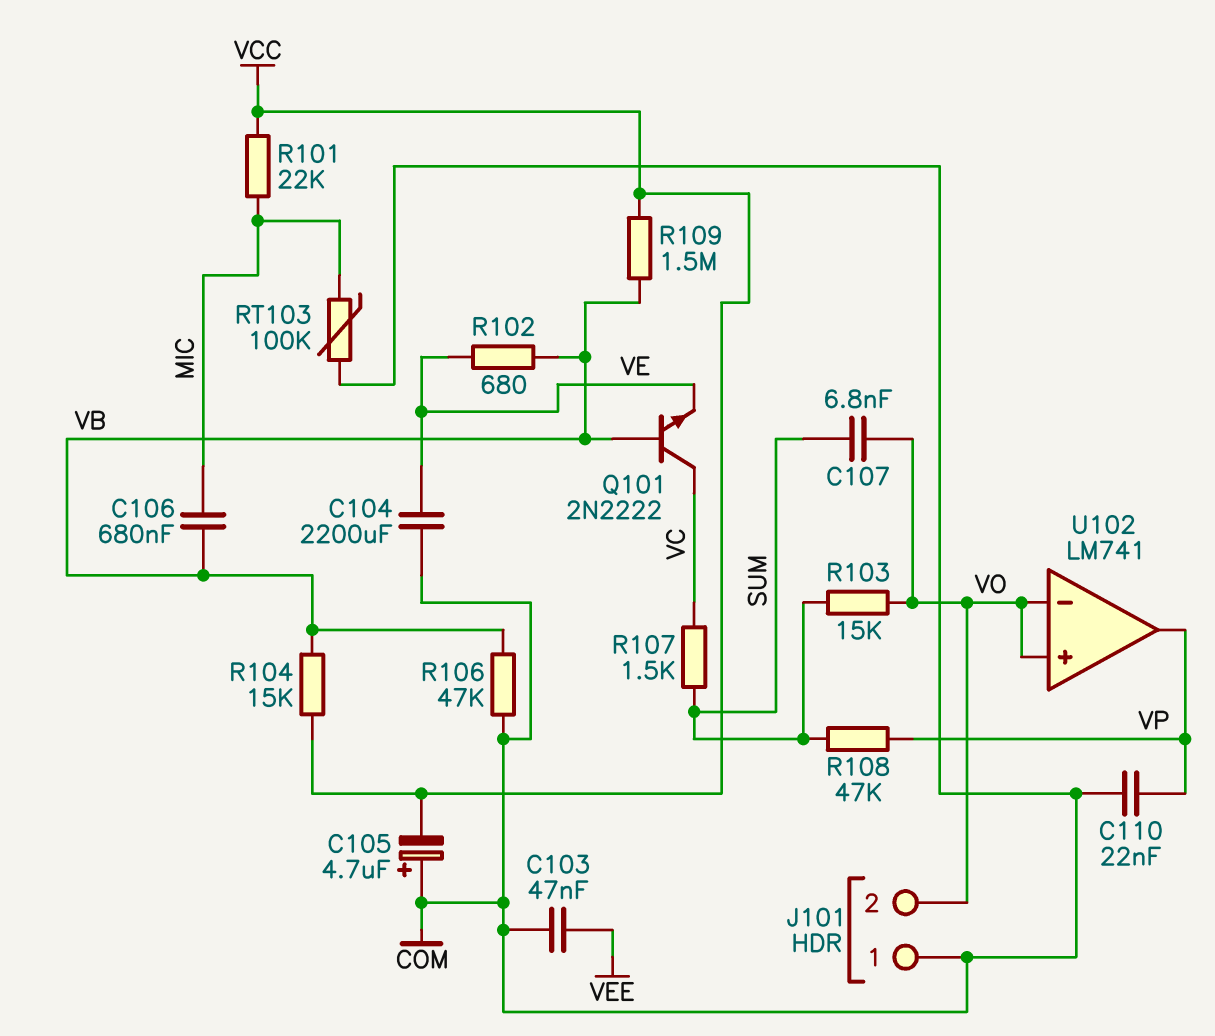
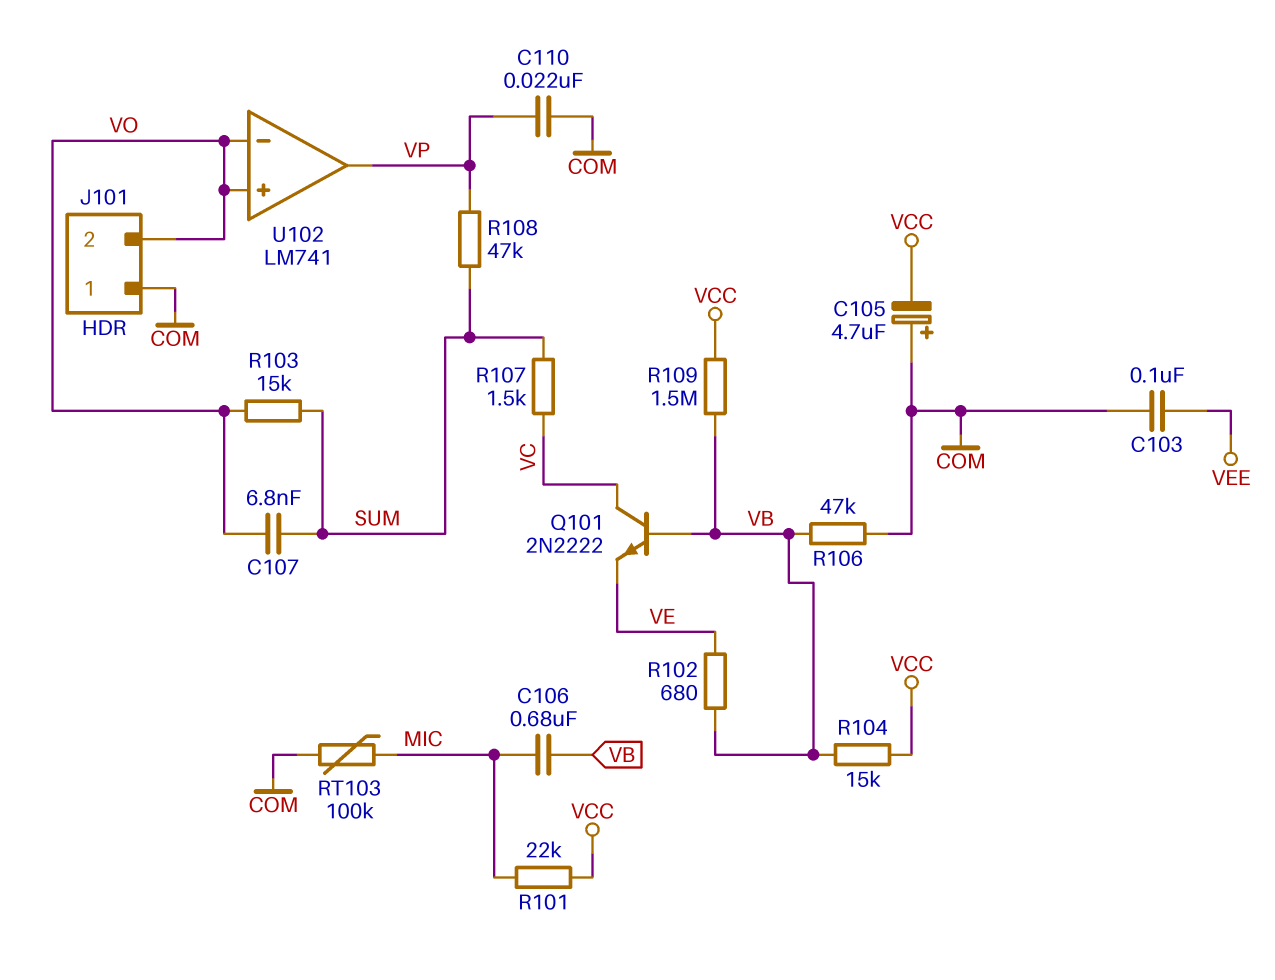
C103: 47nF (COM, VEE) -> 100nF (COM, VEE)
C104: 2200uF (COM, VE) -> none

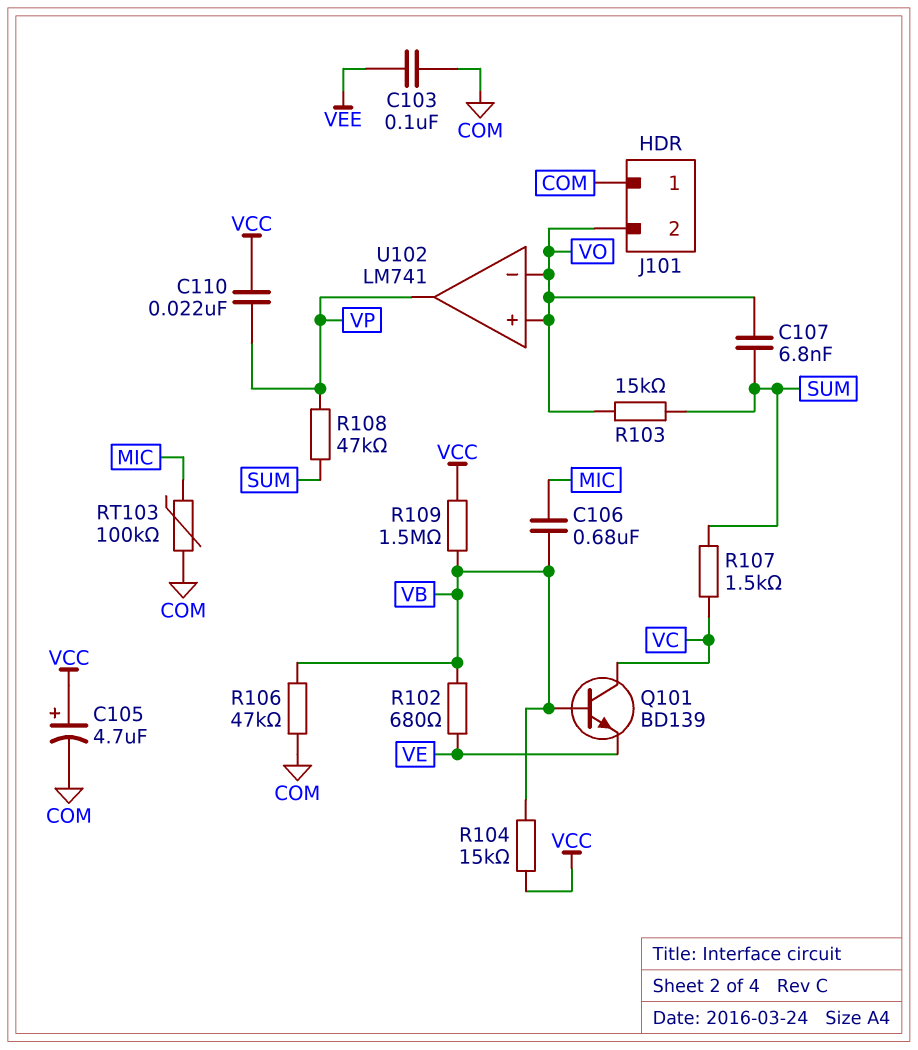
C105: 4.7uF (plus COM, minus VCC) -> 4.7uF (plus VCC, minus COM)
C110: 22nF (COM, VP) -> 22nF (VCC, VP)
Q101: NPN 2N2222 (B VB, C VC, E VE) -> NPN BD139 (B VB, C VC, E VE)
R101: 22k (MIC, VCC) -> none

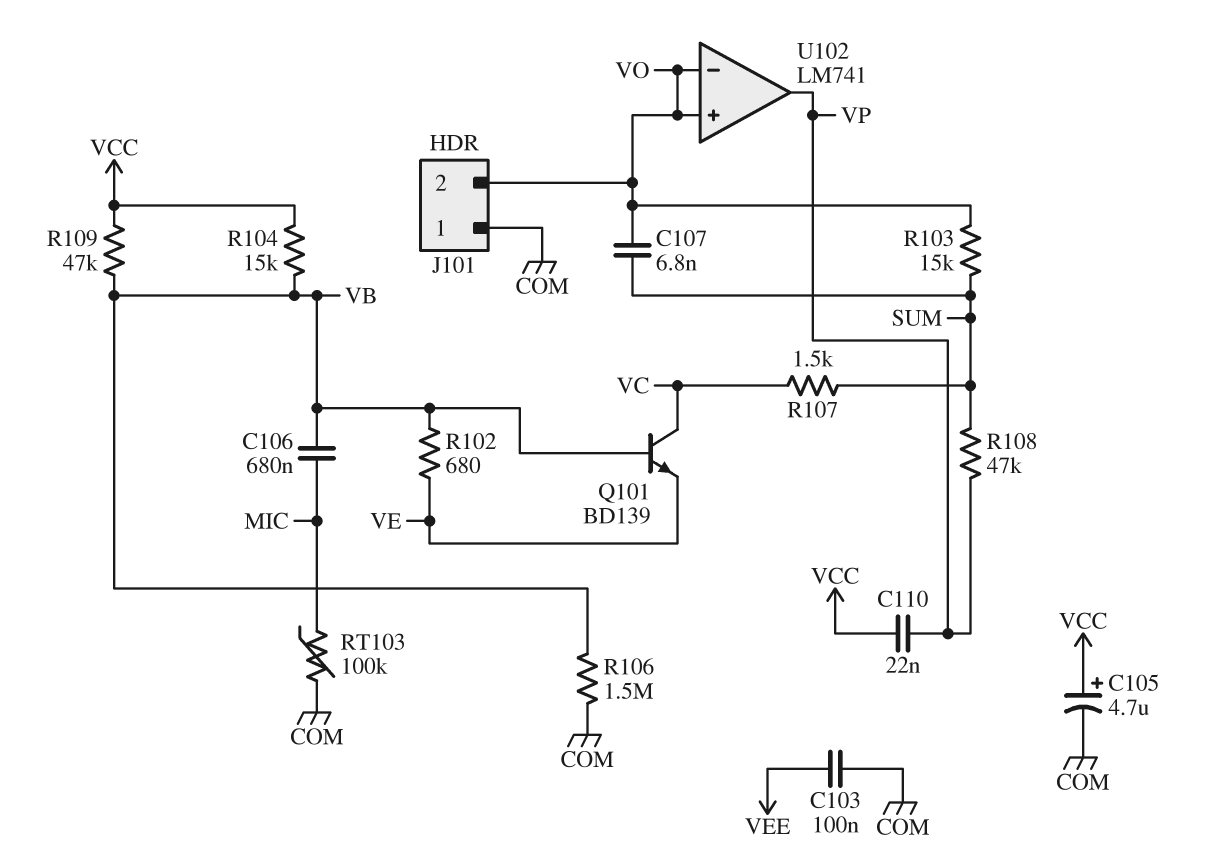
R106: 47k (COM, VB) -> 1.5M (COM, VB)
R109: 1.5M (VB, VCC) -> 47k (VB, VCC)

